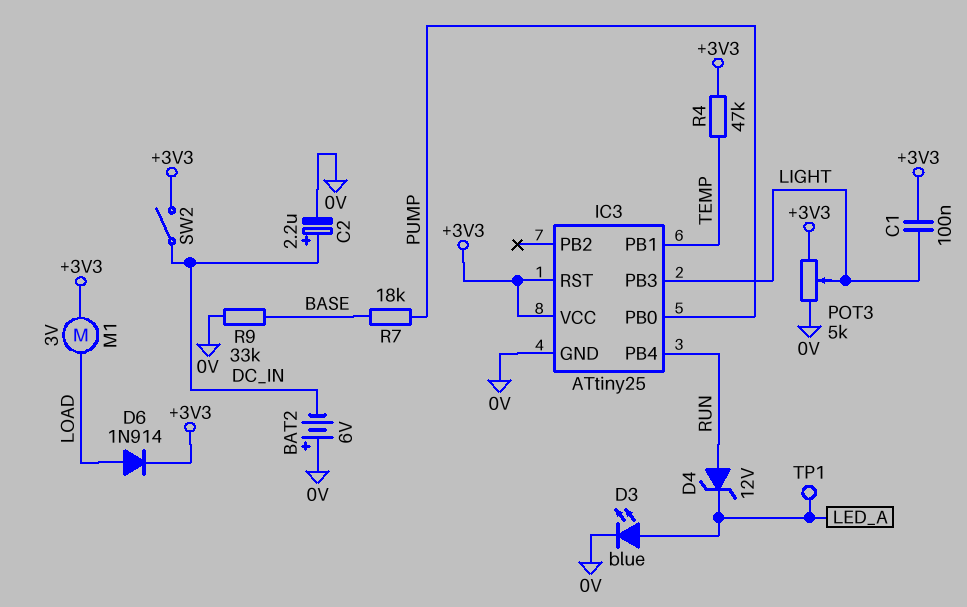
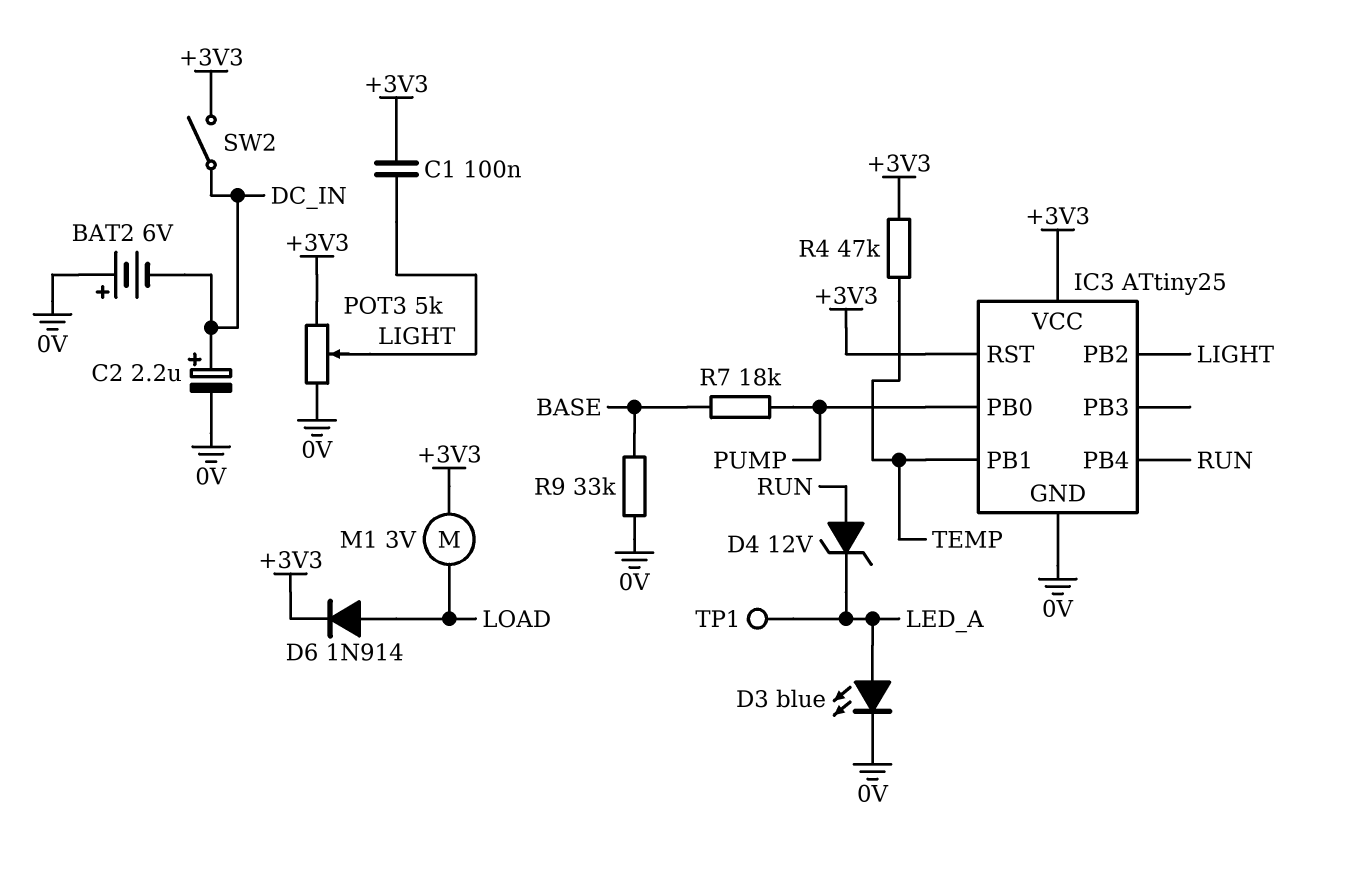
IC3 pin PB2: none -> LIGHT
IC3 pin PB3: LIGHT -> none

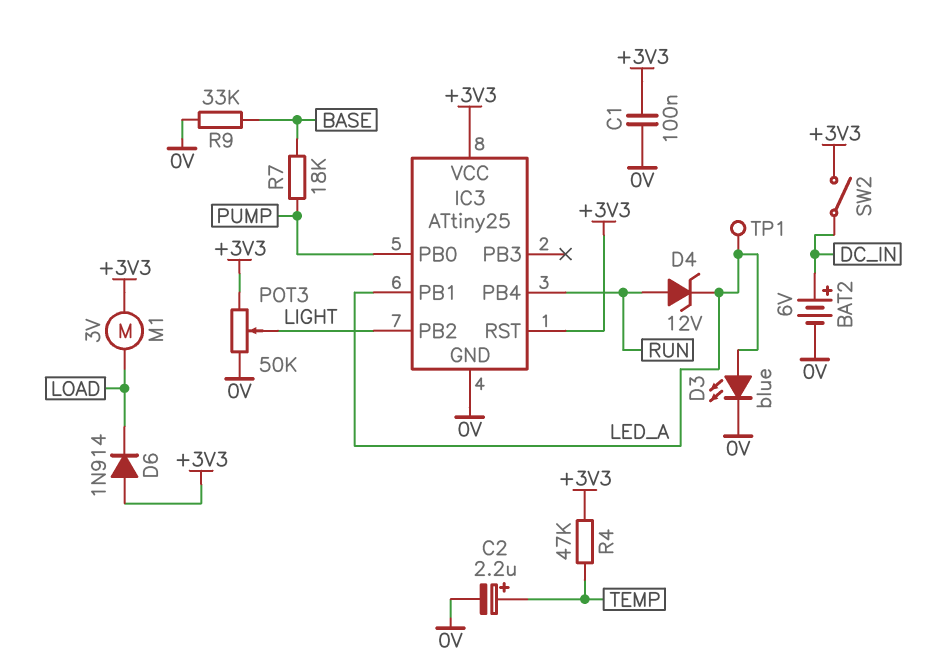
BAT2: 6V (plus 0V, minus DC_IN) -> 6V (plus DC_IN, minus 0V)
C1: 100nF (+3V3, LIGHT) -> 100nF (+3V3, 0V)
C2: 2.2uF (plus DC_IN, minus 0V) -> 2.2uF (plus TEMP, minus 0V)
D6: diode 1N914 (A LOAD, K +3V3) -> diode 1N914 (A +3V3, K LOAD)
IC3 pin PB1: TEMP -> LED_A
POT3: 5k (+3V3, 0V, wiper LIGHT) -> 50k (+3V3, 0V, wiper LIGHT)

